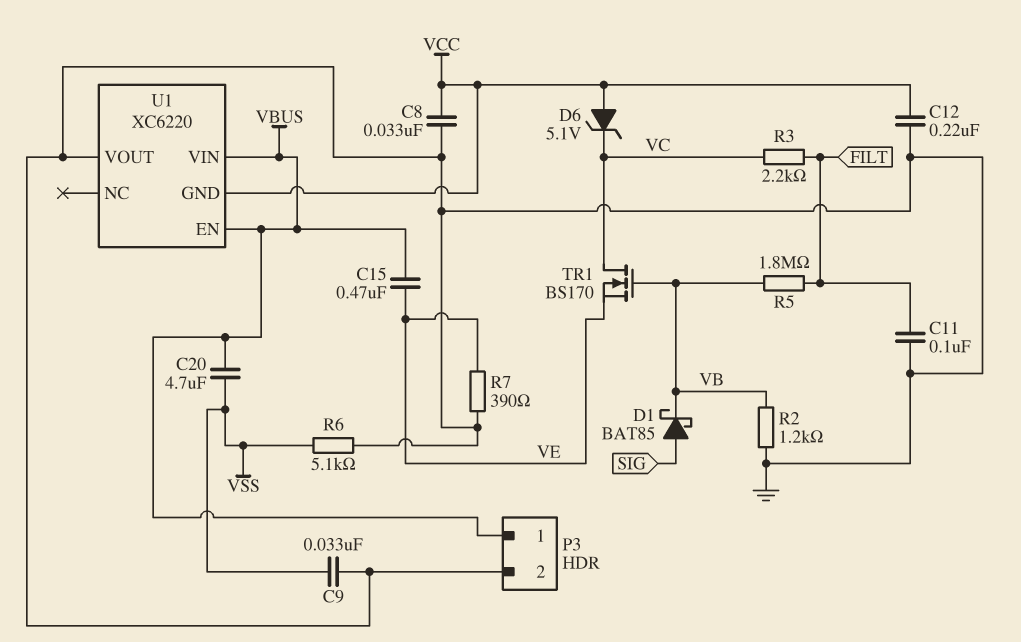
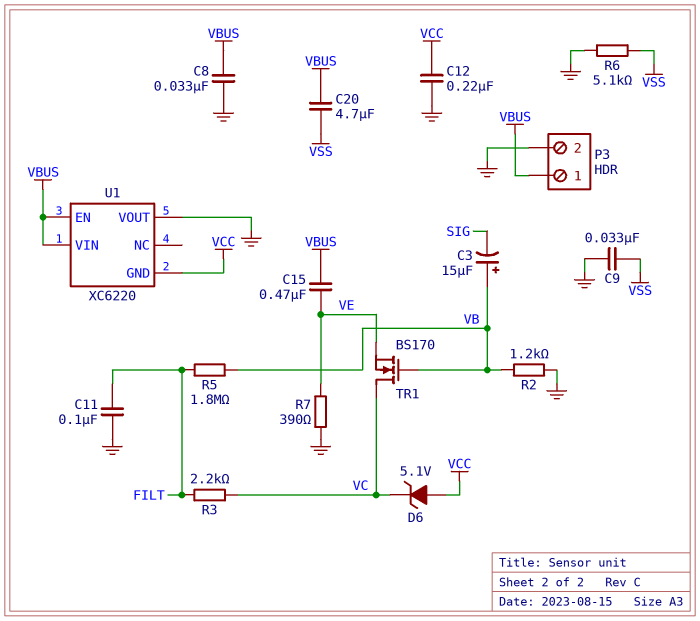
C3: none -> 15uF (plus VB, minus SIG)
C8: 33nF (GND, VCC) -> 33nF (GND, VBUS)
D1: schottky BAT85 (A SIG, K VB) -> none

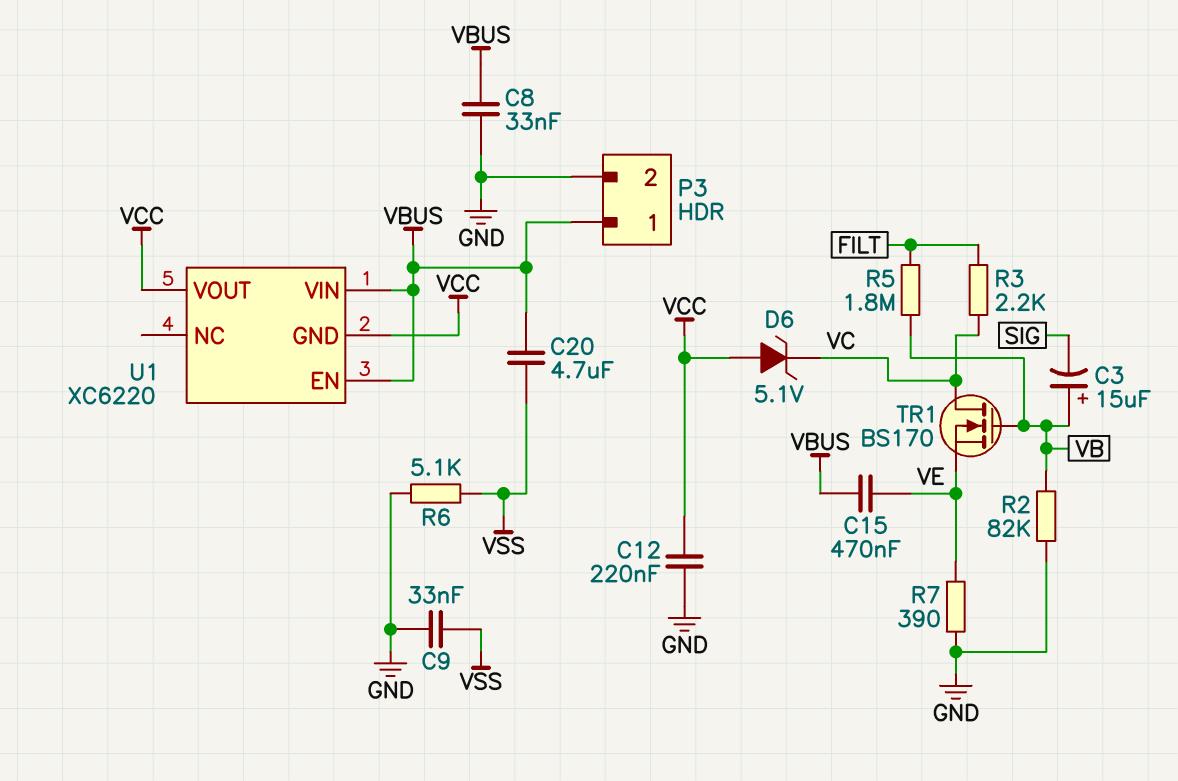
C11: 100nF (FILT, GND) -> none
R2: 1.2k (GND, VB) -> 82k (GND, VB)
U1 pin VOUT: GND -> VCC

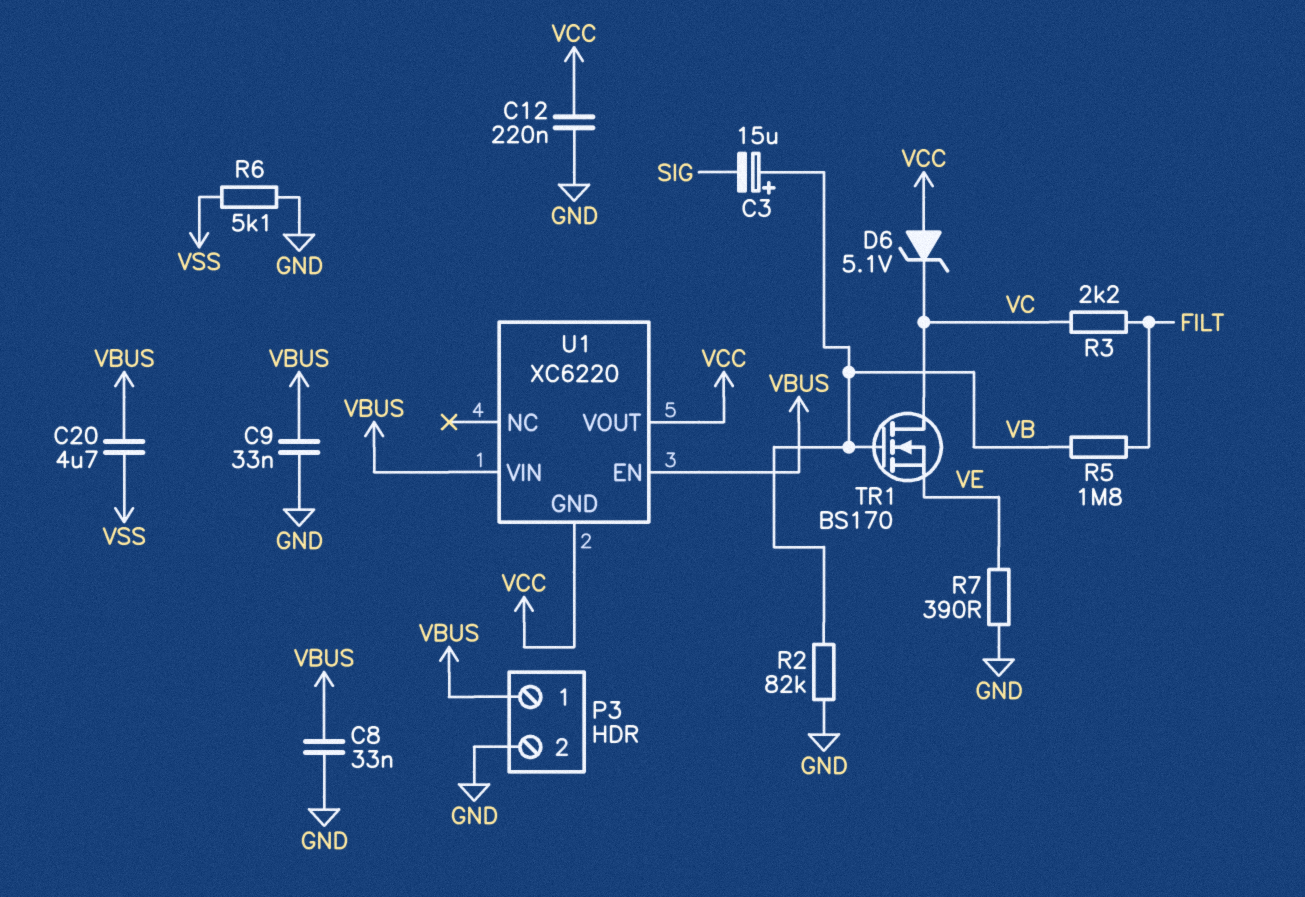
C9: 33nF (GND, VSS) -> 33nF (GND, VBUS)
C15: 470nF (VBUS, VE) -> none

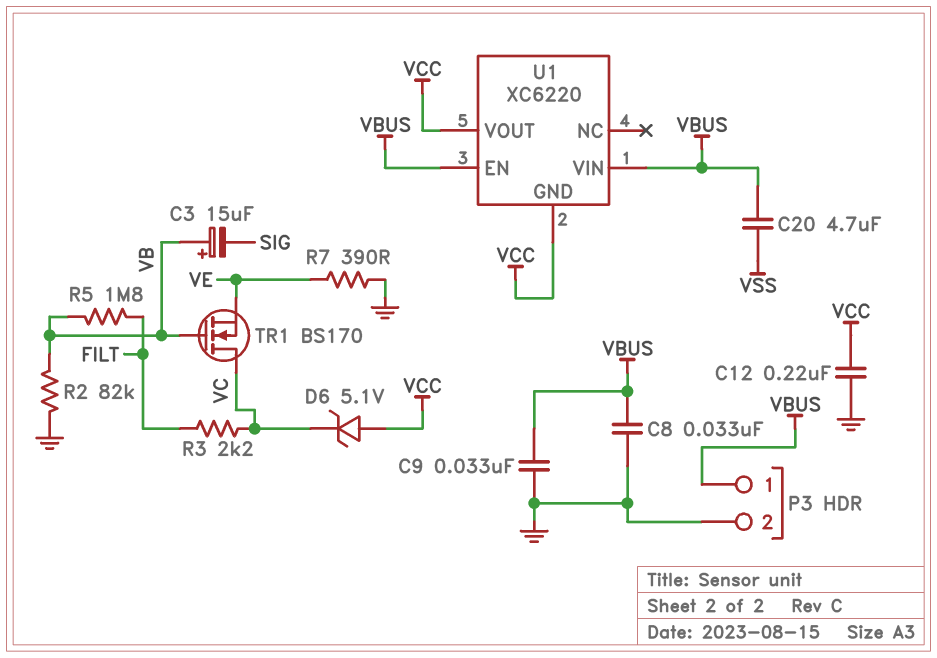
R6: 5.1k (GND, VSS) -> none

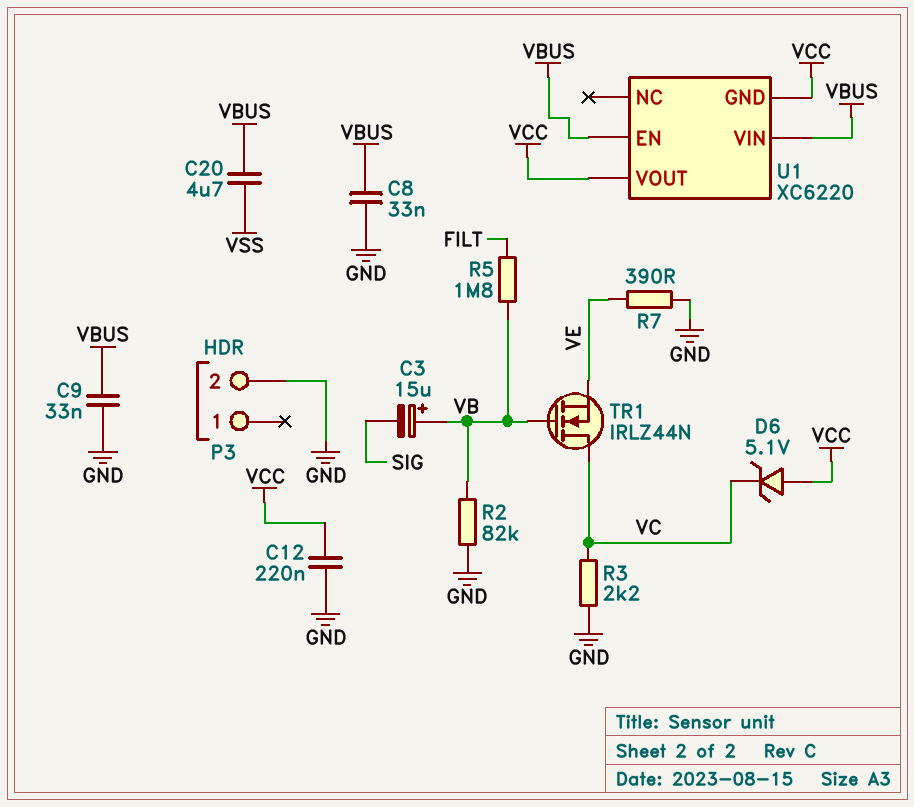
P3 pin 1: VBUS -> none
R3: 2.2k (FILT, VC) -> 2.2k (GND, VC)
TR1: NMOS BS170 (G VB, D VC, S VE) -> NMOS IRLZ44N (G VB, D VC, S VE)

